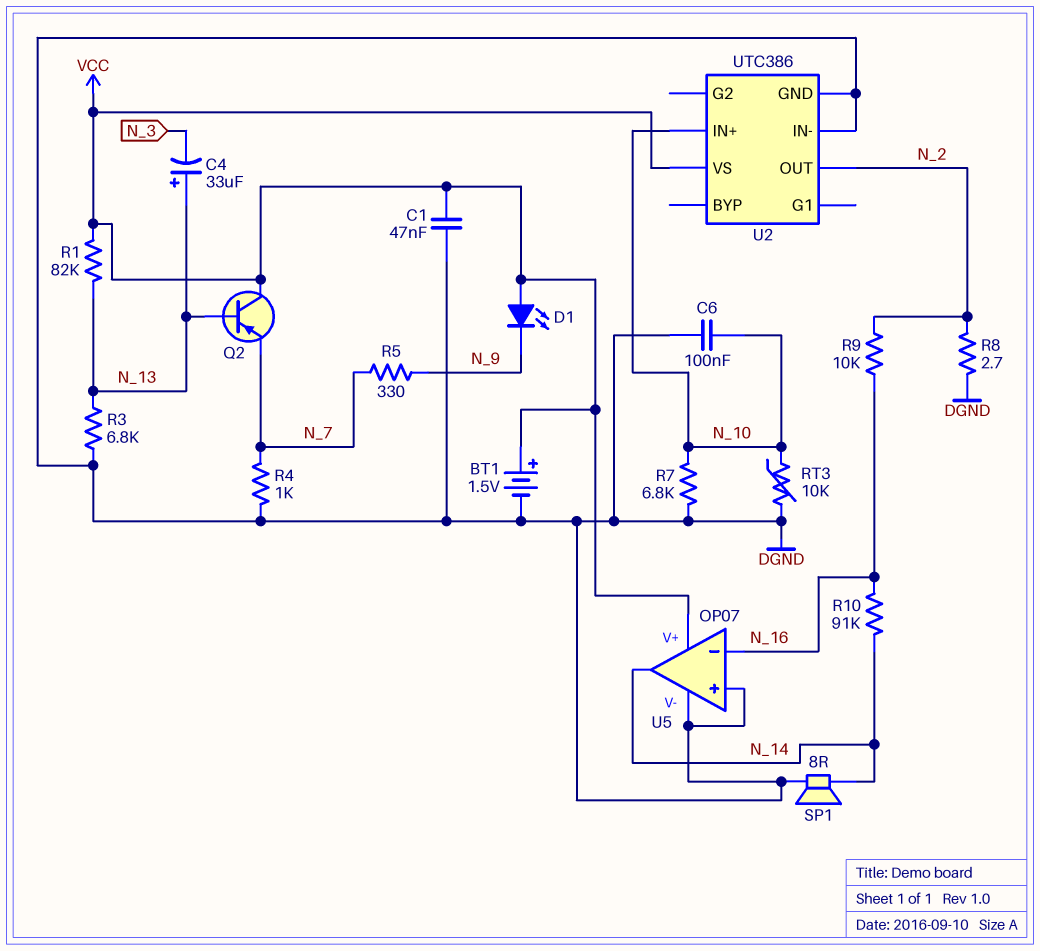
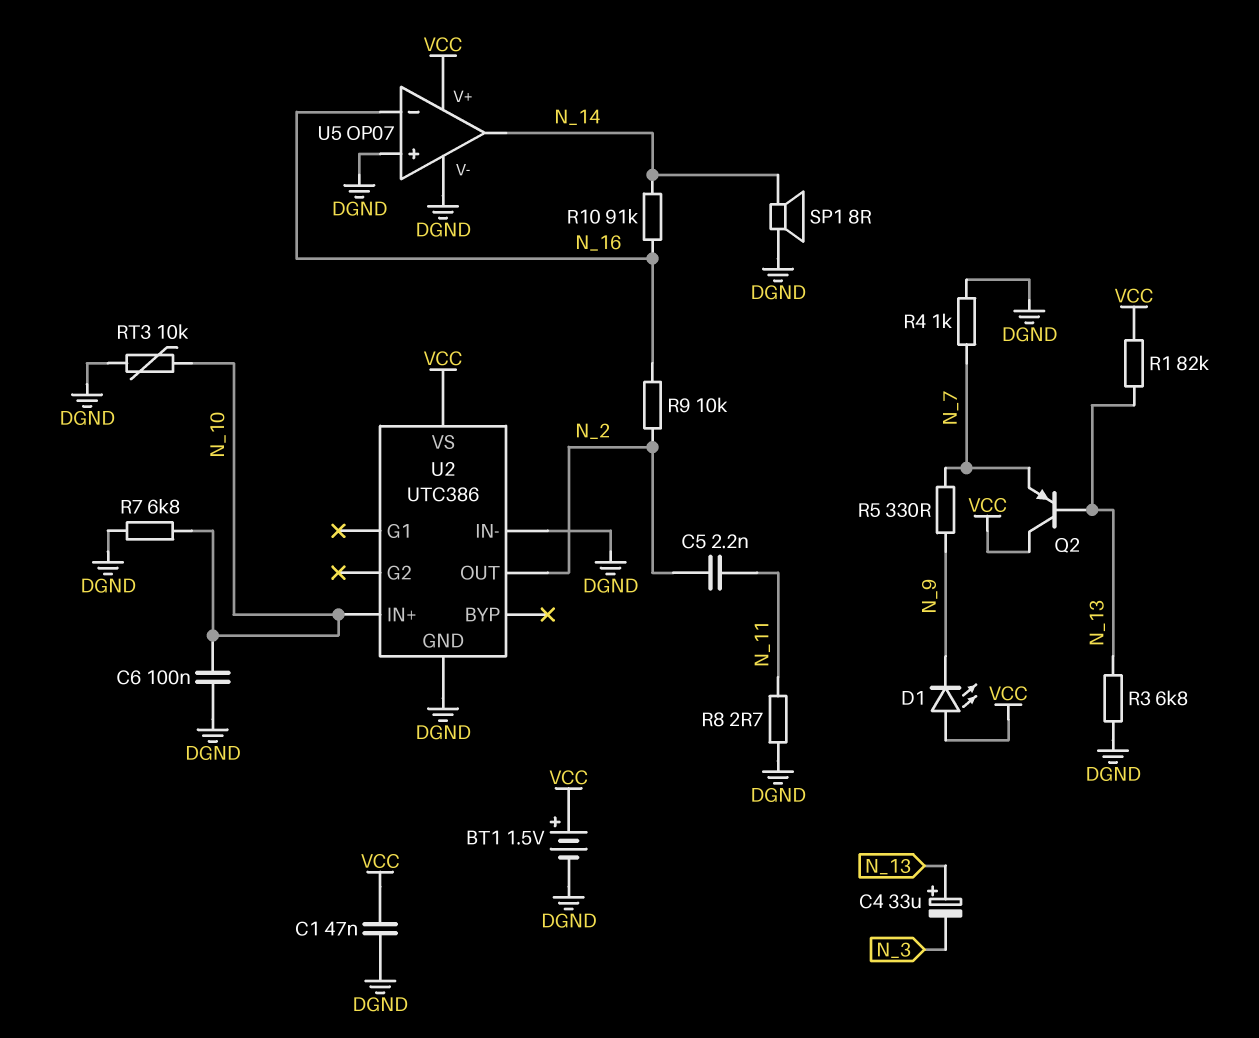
C5: none -> 2.2nF (N_2, N_11)
R8: 2.7 (DGND, N_2) -> 2.7 (DGND, N_11)

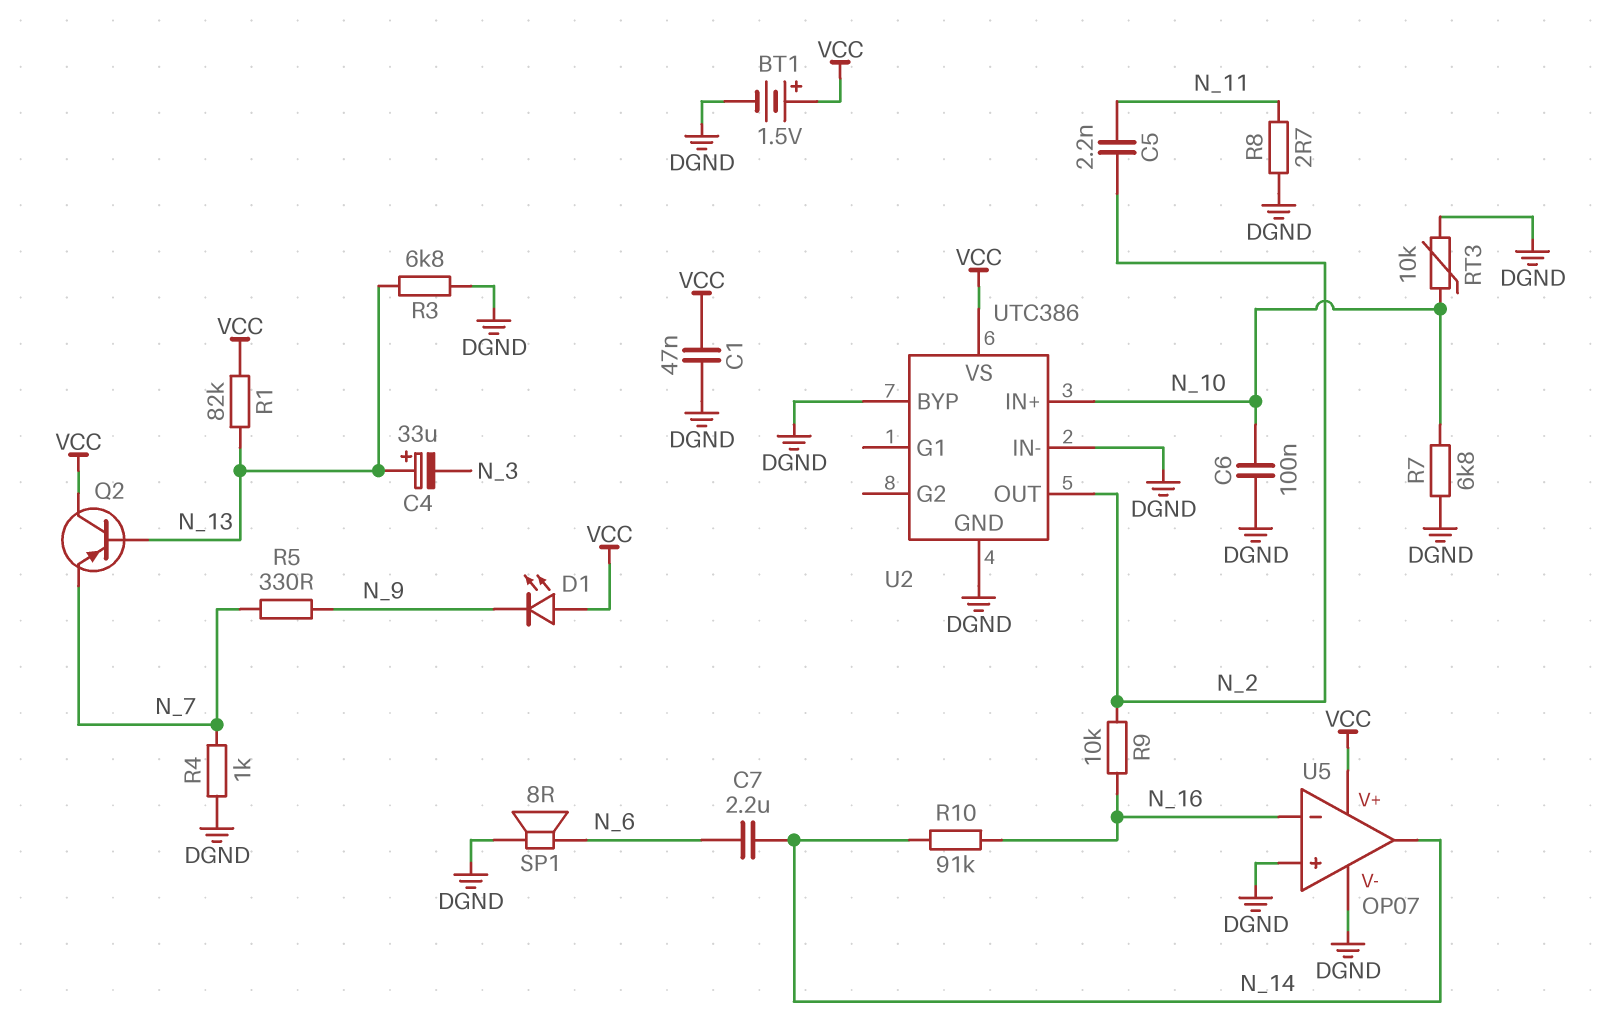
C7: none -> 2.2uF (N_6, N_14)
SP1: speaker 8R (DGND, N_14) -> speaker 8R (DGND, N_6)
U2 pin BYP: none -> DGND

